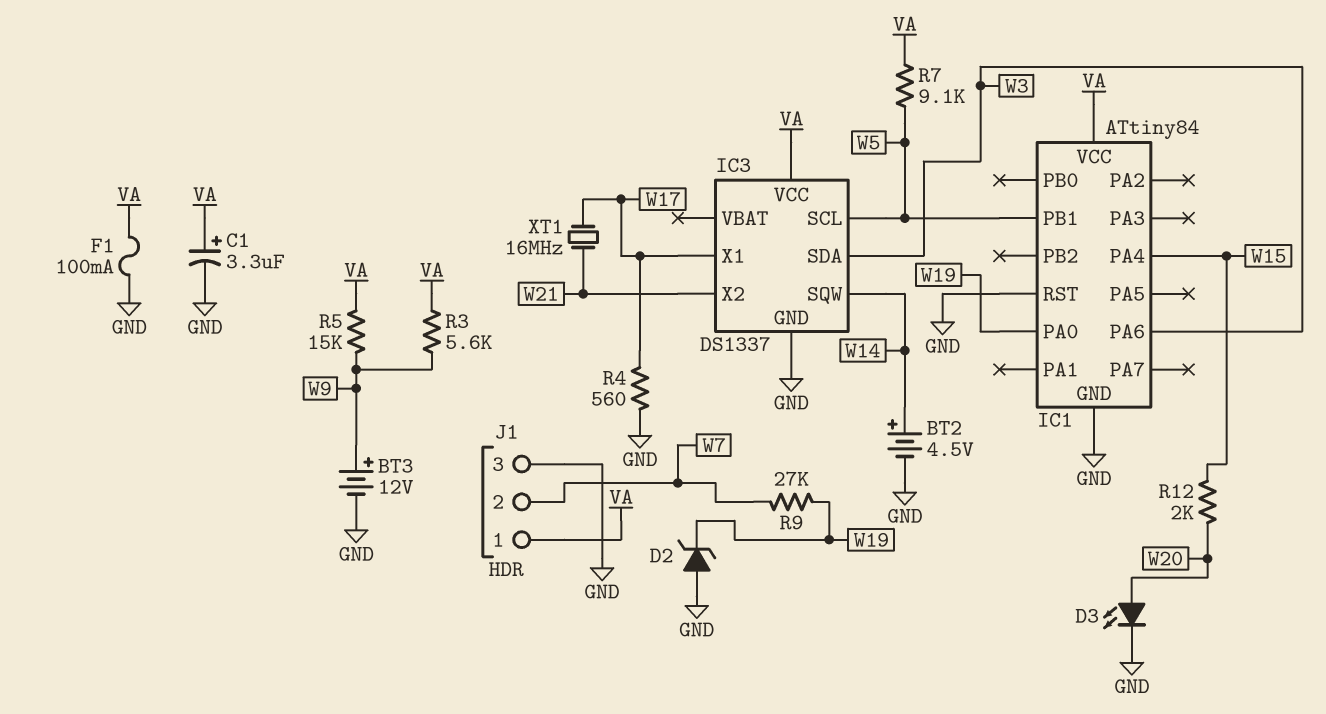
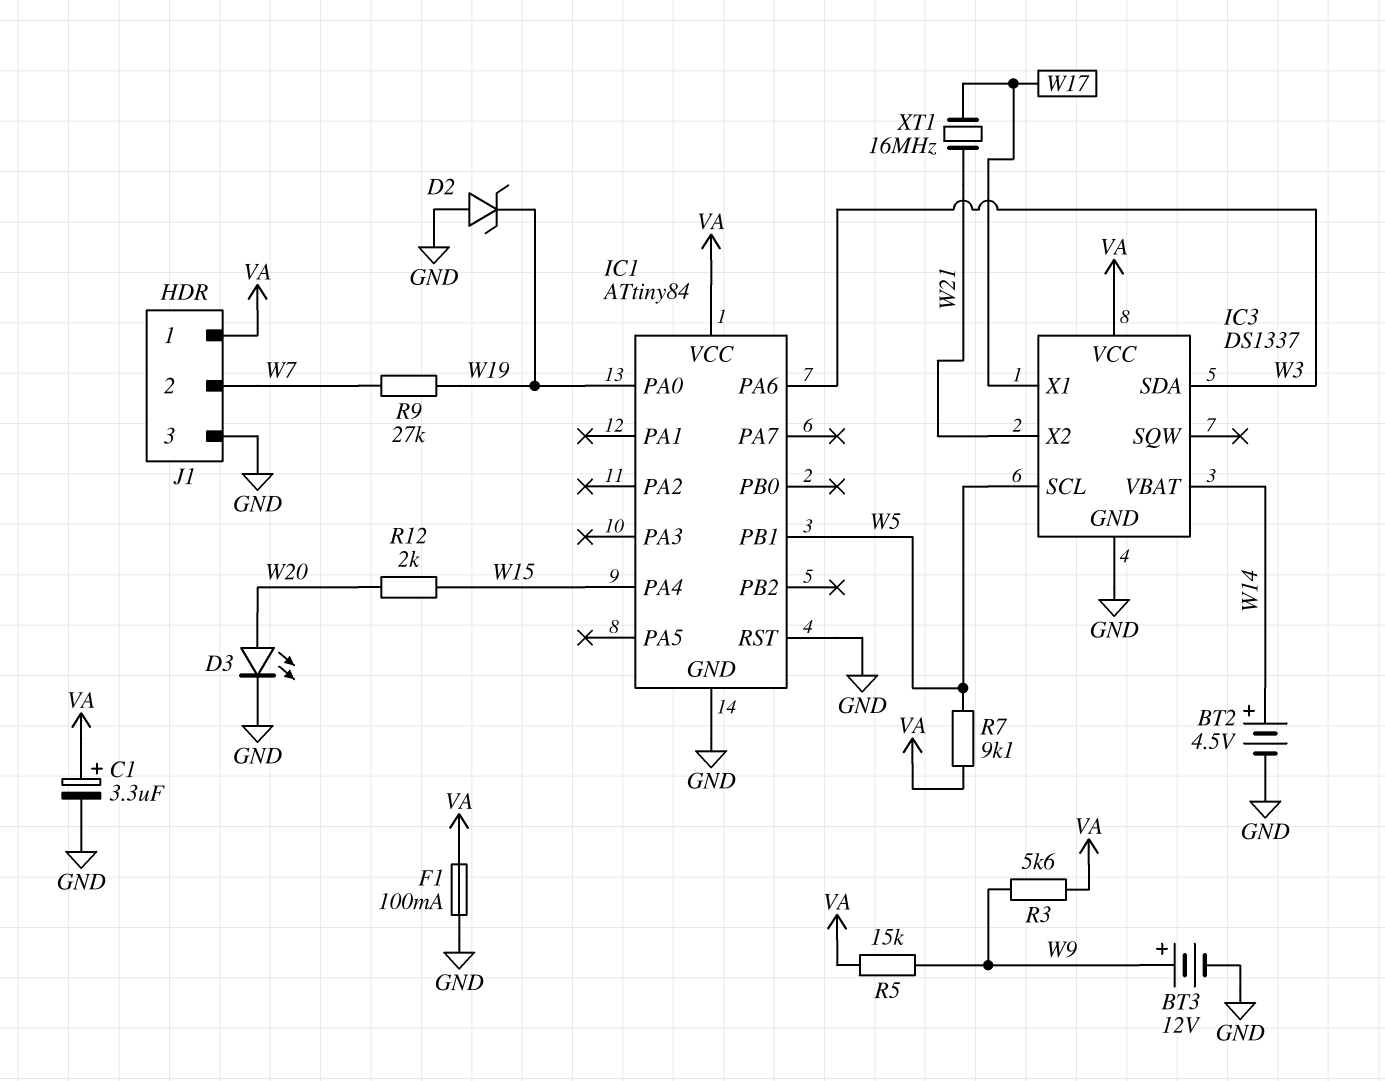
IC3 pin SQW: W14 -> none
IC3 pin VBAT: none -> W14
R4: 560 (GND, W17) -> none

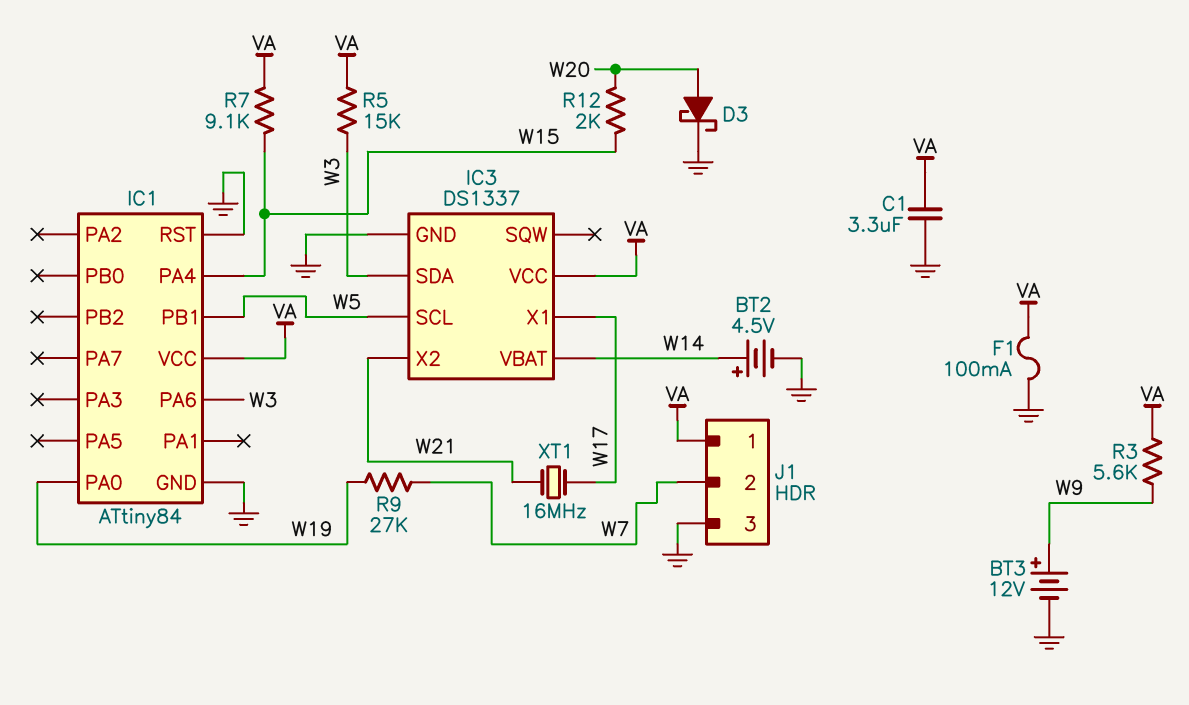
C1: 3.3uF (plus VA, minus GND) -> 3.3uF (GND, VA)
D2: zener (A GND, K W19) -> none
D3: LED (A W20, K GND) -> schottky (A W20, K GND)
R5: 15k (VA, W9) -> 15k (VA, W3)
R7: 9.1k (VA, W5) -> 9.1k (VA, W15)

